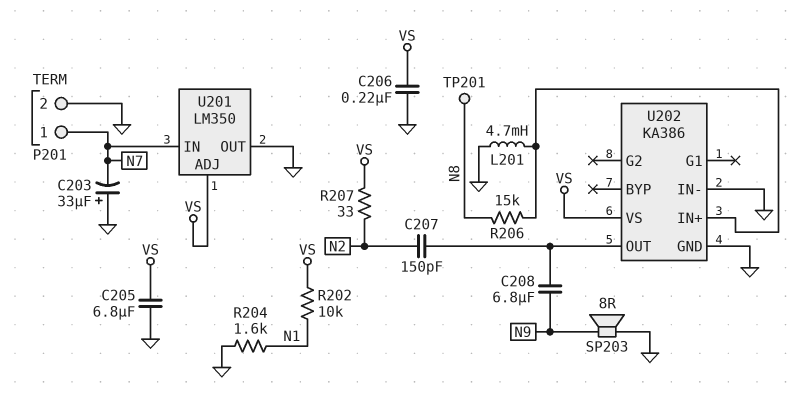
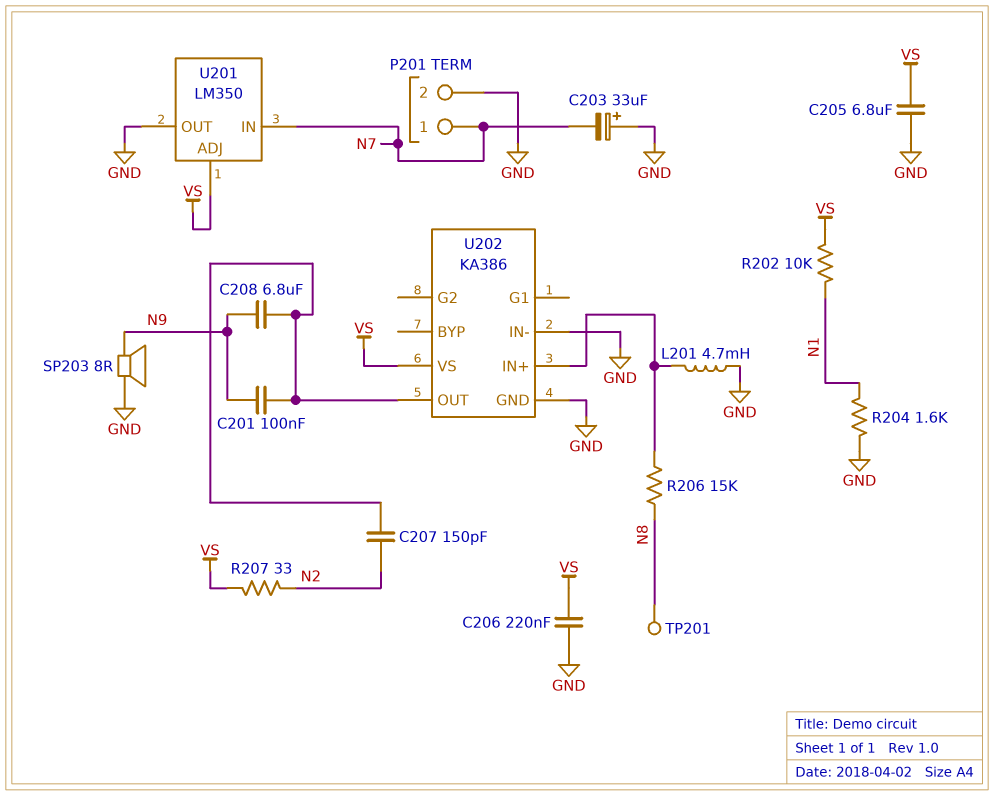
C201: none -> 100nF (N9, U202/OUT)

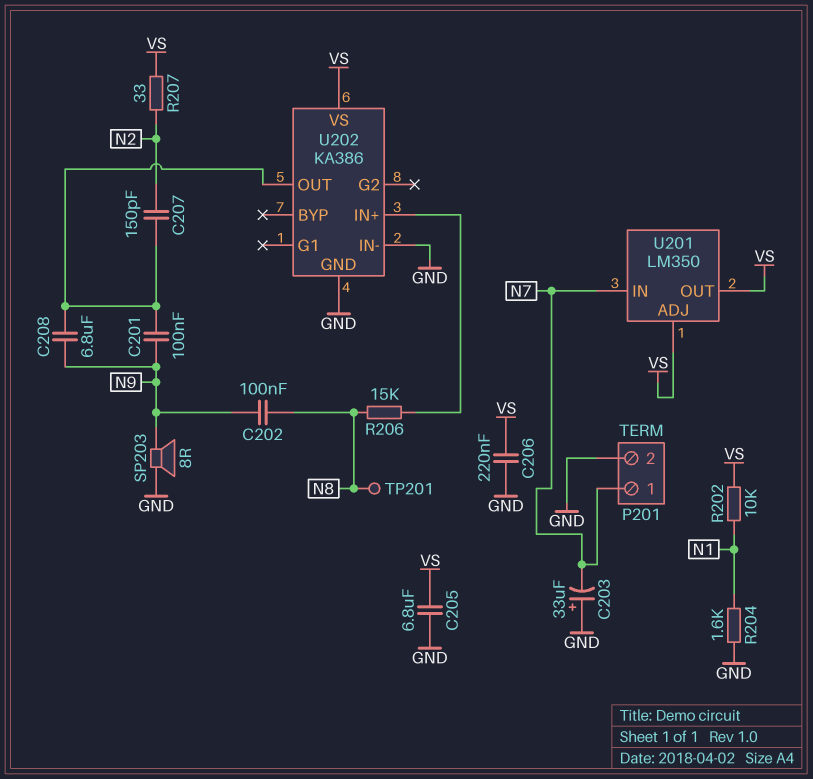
C202: none -> 100nF (N8, N9)
L201: 4.7mH (GND, U202/IN+) -> none
U201 pin OUT: GND -> VS

